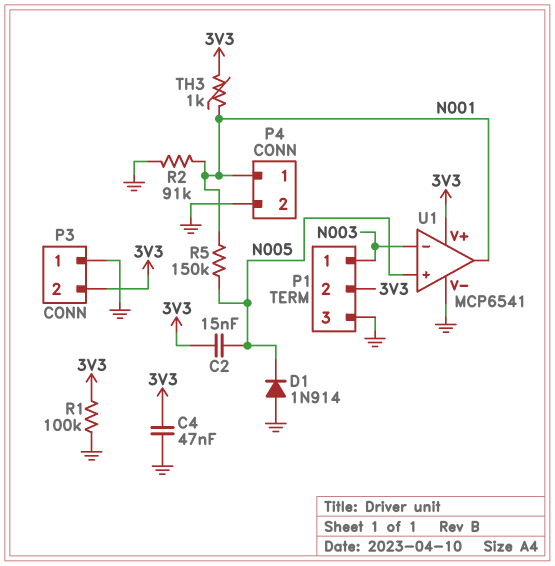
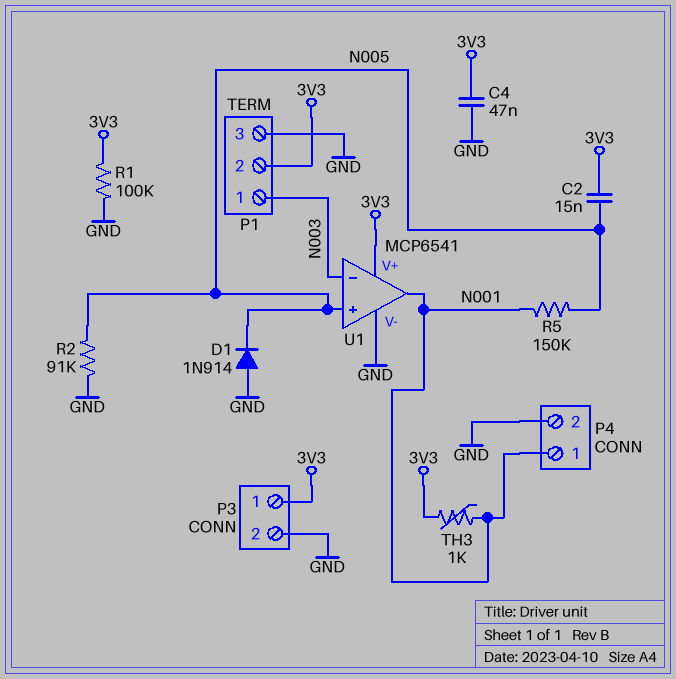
P3 pin 1: GND -> 3V3
P3 pin 2: 3V3 -> GND
R2: 91k (GND, N001) -> 91k (GND, N005)

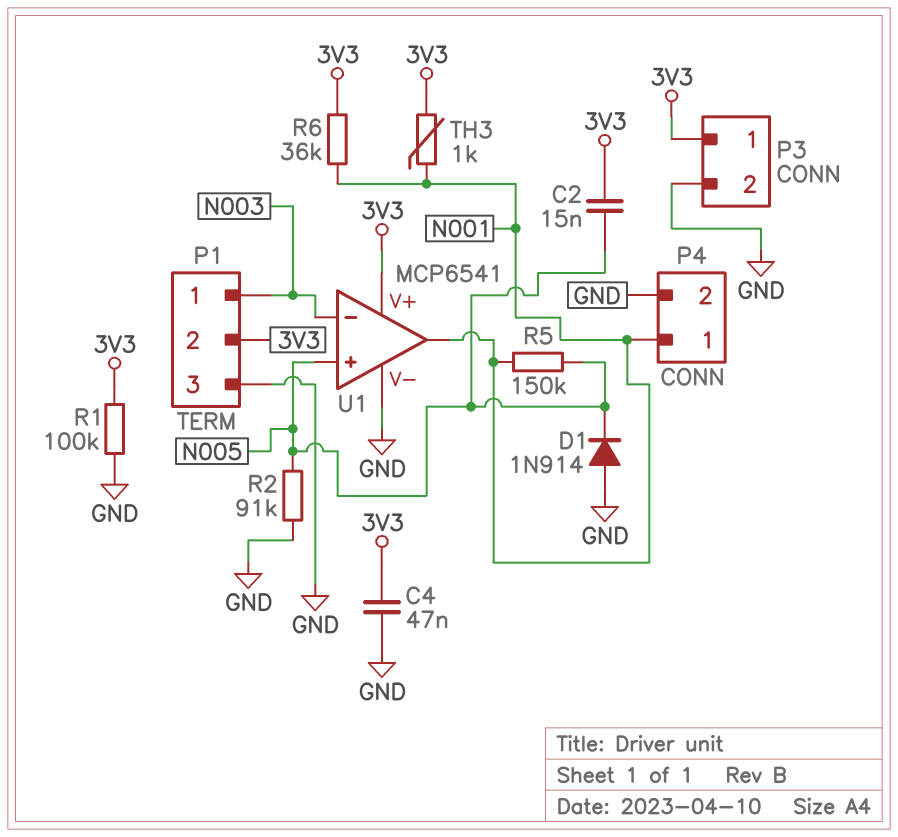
R6: none -> 36k (3V3, N001)

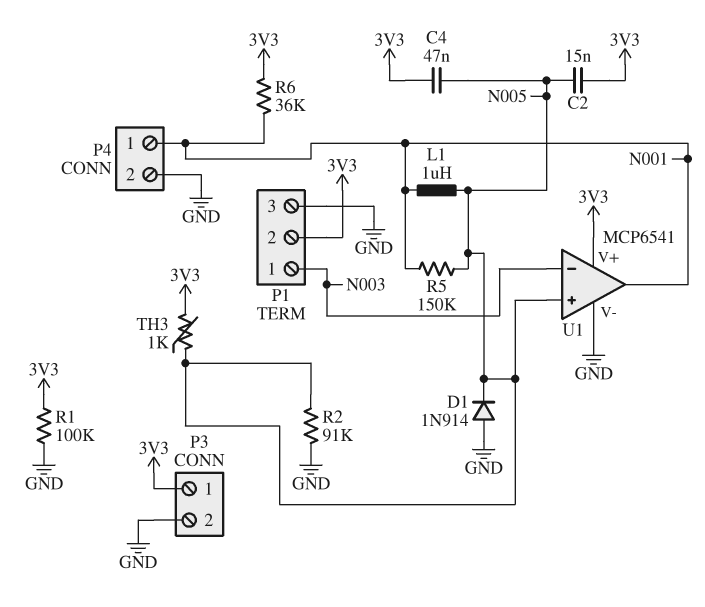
C4: 47nF (3V3, GND) -> 47nF (3V3, N005)
L1: none -> 1uH (N001, N005)
TH3: 1k (3V3, N001) -> 1k (3V3, N005)

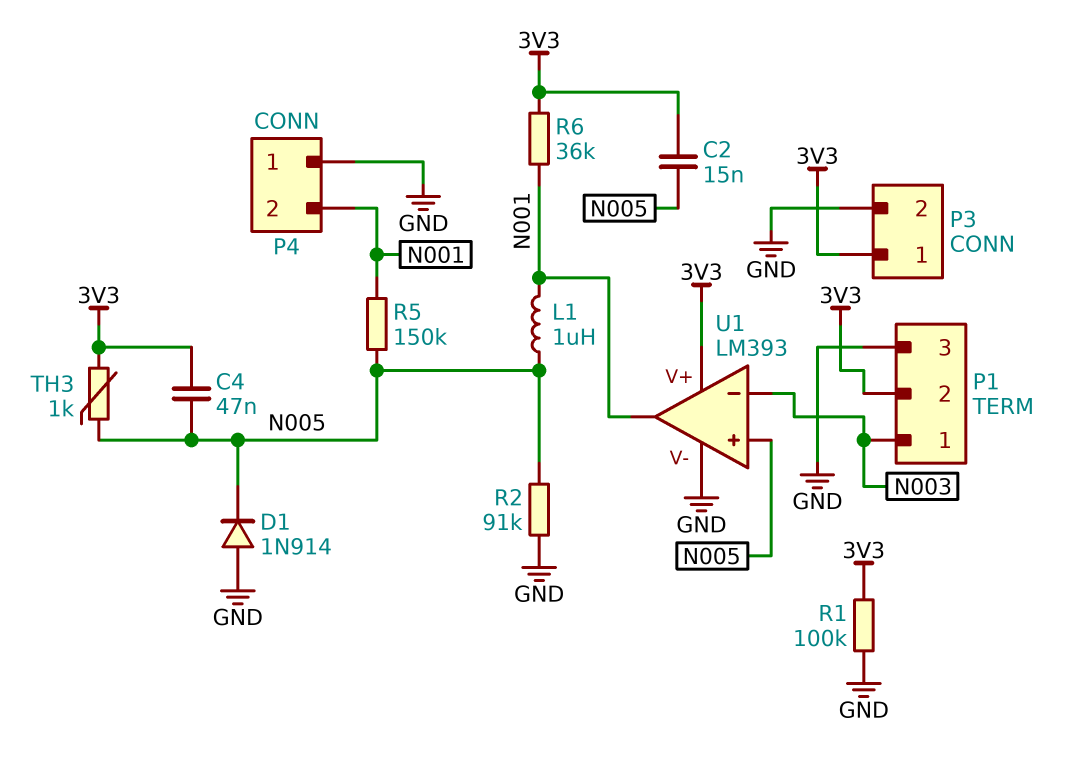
P4 pin 1: N001 -> GND
P4 pin 2: GND -> N001
U1: MCP6541 -> LM393

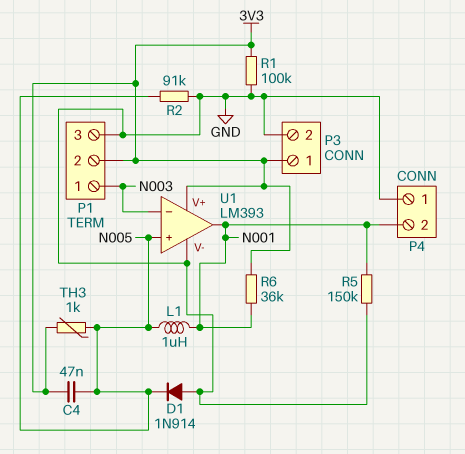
C2: 15nF (3V3, N005) -> none
R5: 150k (N001, N005) -> 150k (GND, N001)

